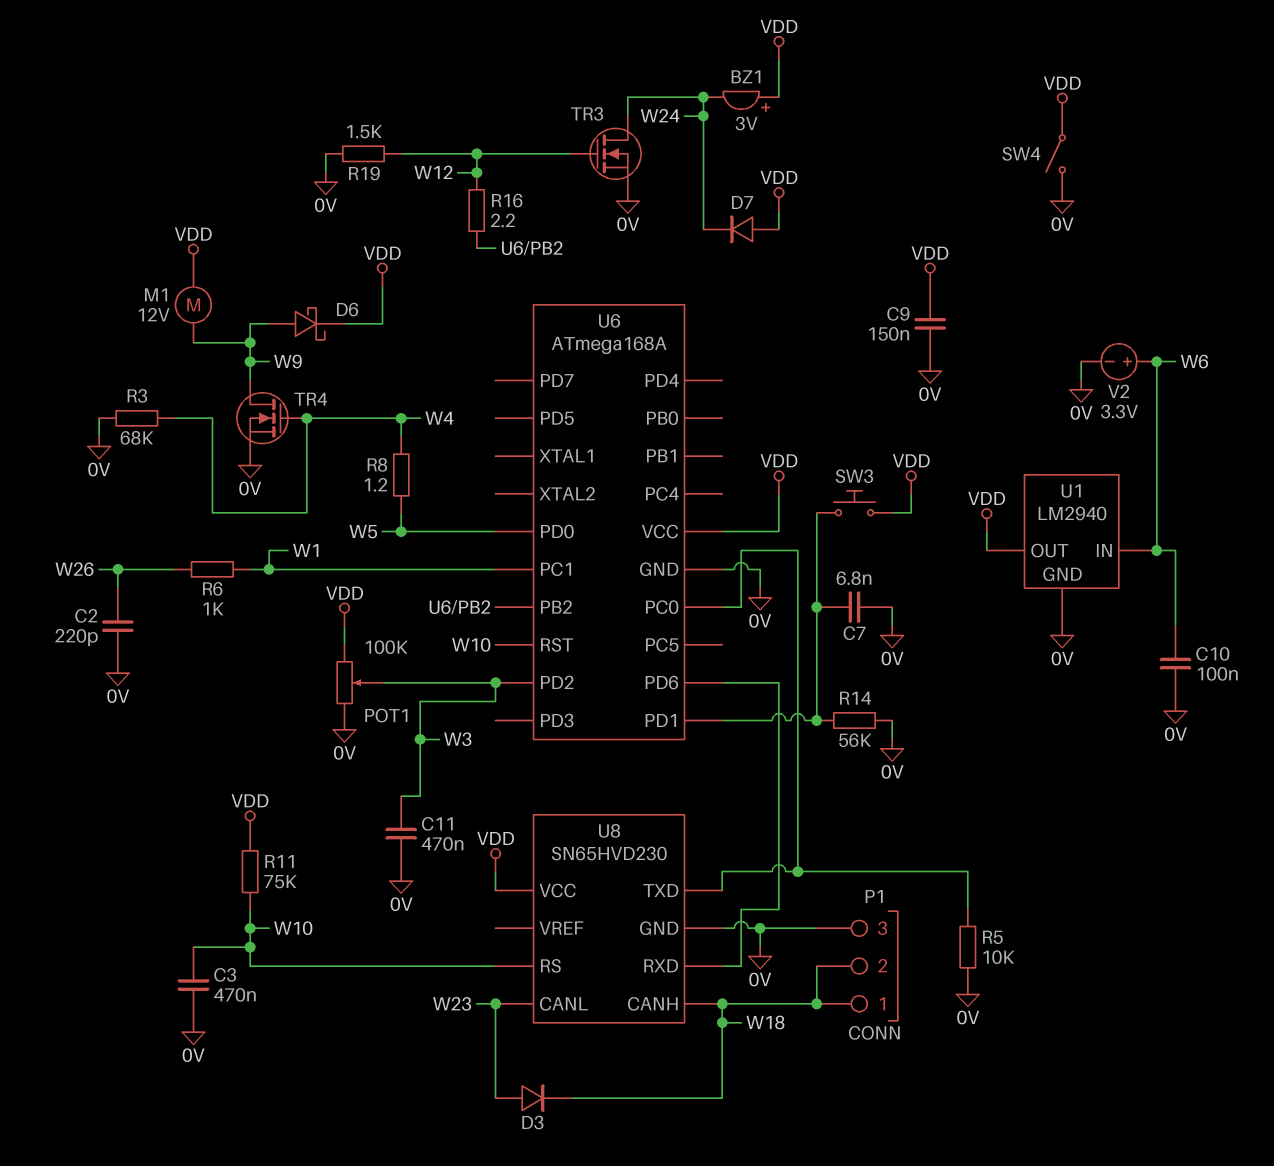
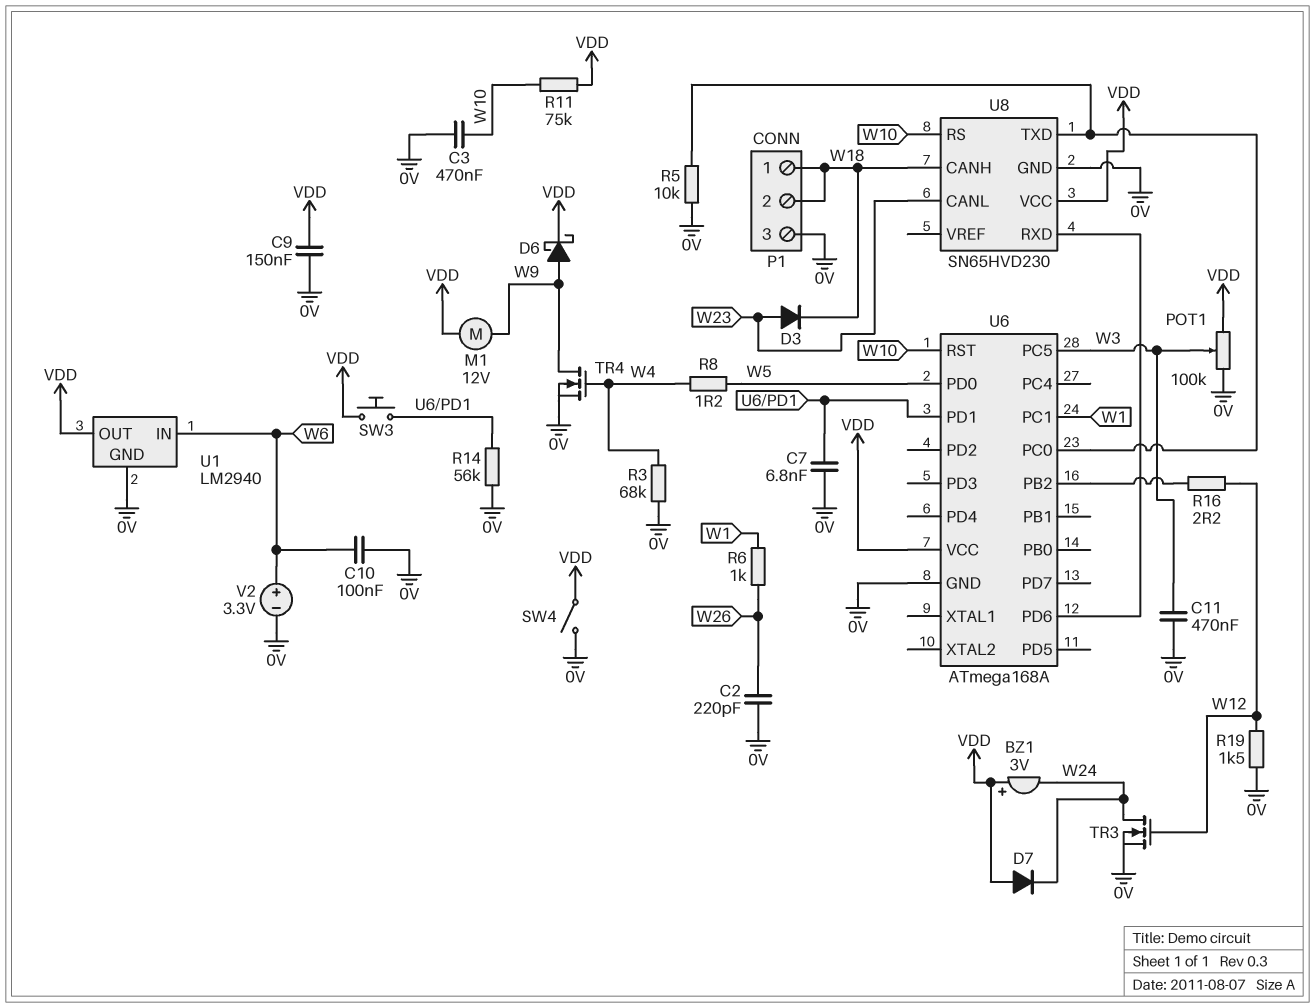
U6 pin PC5: none -> W3
U6 pin PD2: W3 -> none

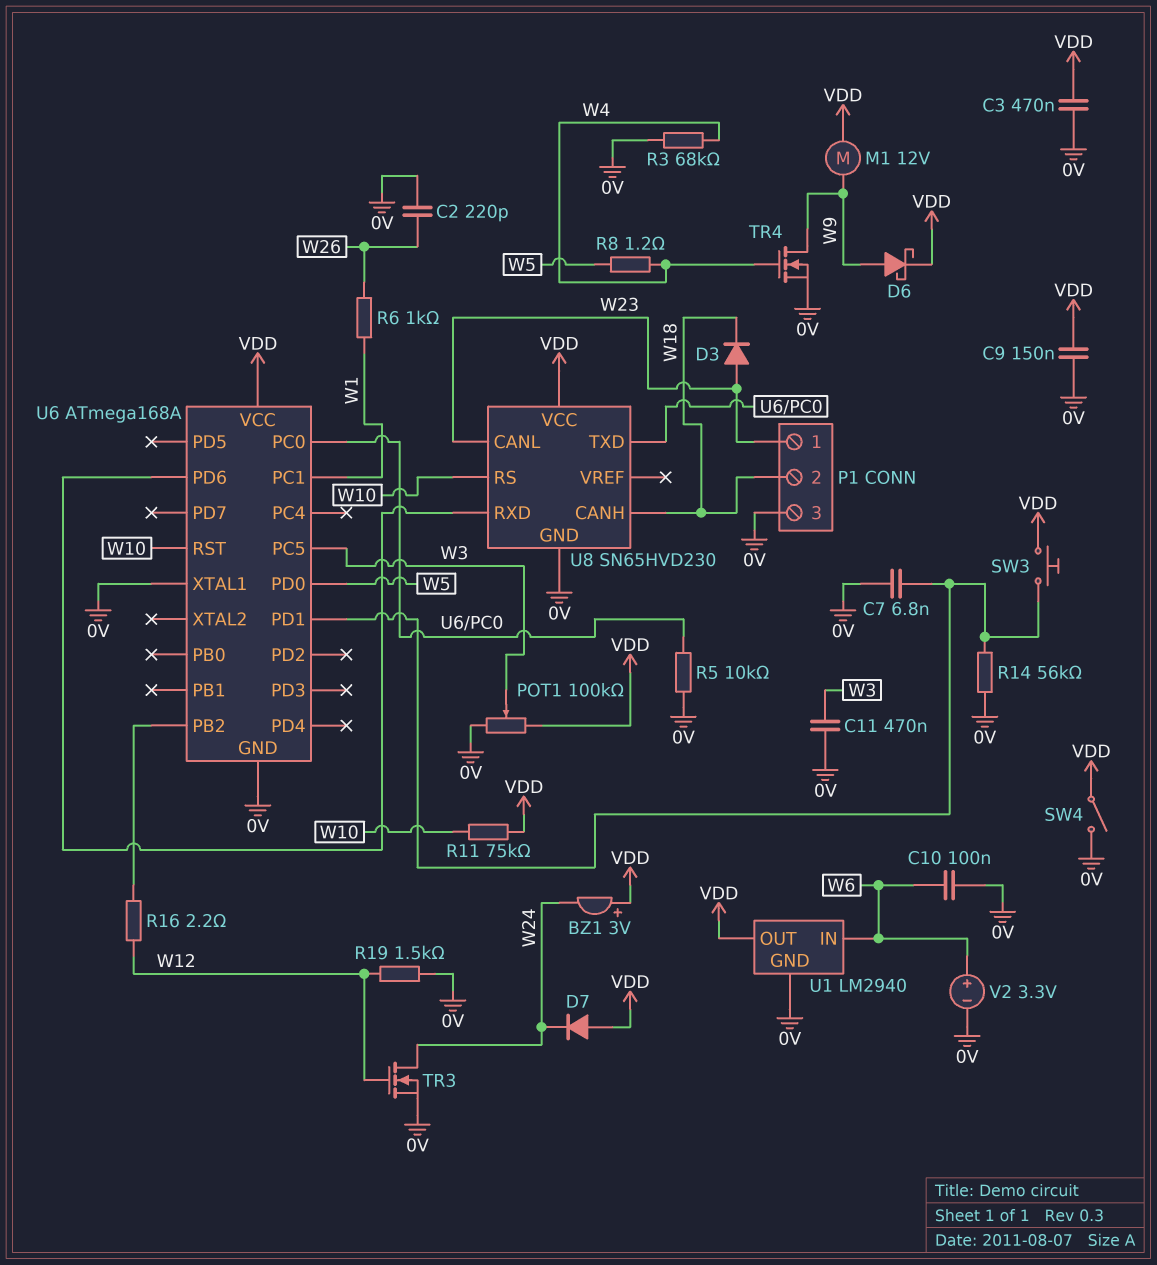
C3: 470nF (0V, W10) -> 470nF (0V, VDD)
P1 pin 1: W18 -> W23
U6 pin XTAL1: none -> 0V

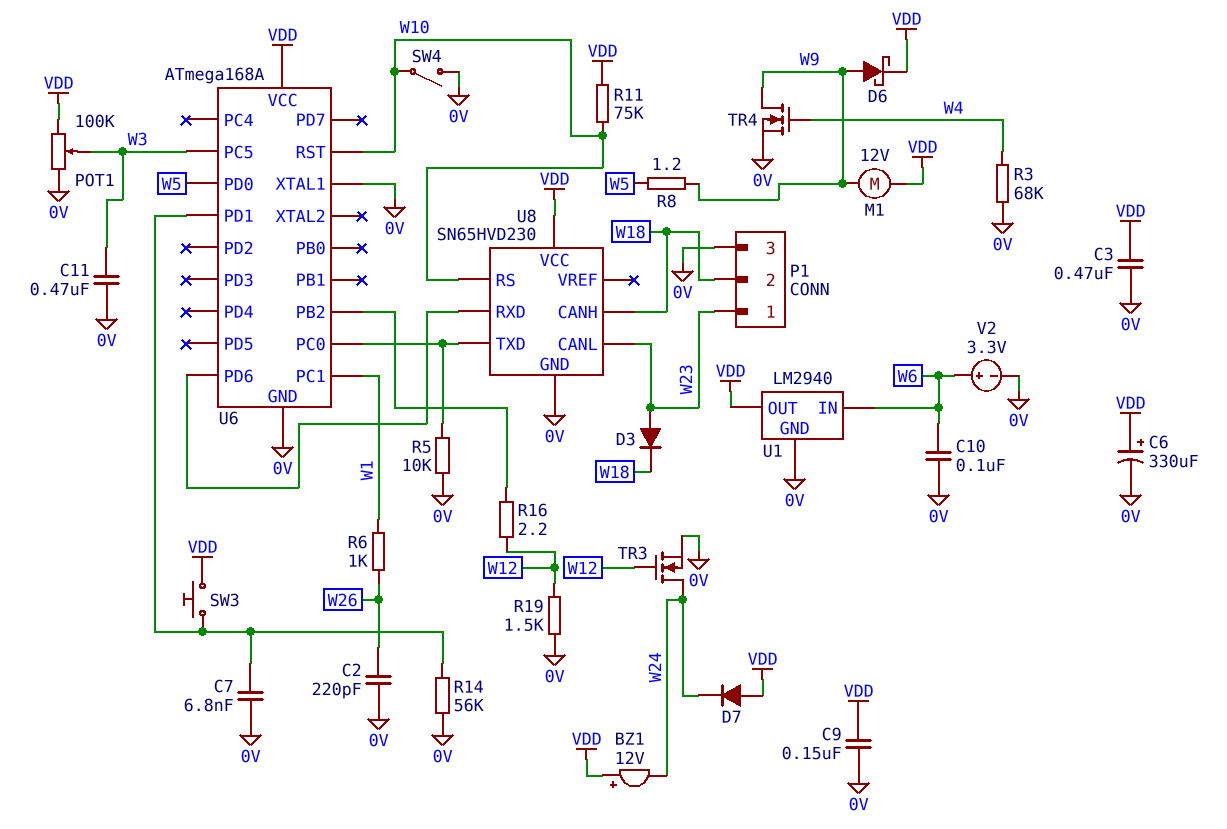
BZ1: buzzer 3V (plus VDD, minus W24) -> buzzer 12V (plus VDD, minus W24)
C6: none -> 330uF (plus VDD, minus 0V)
R8: 1.2 (W4, W5) -> 1.2 (W5, W9)
SW4: switch (0V, VDD) -> switch (0V, W10)

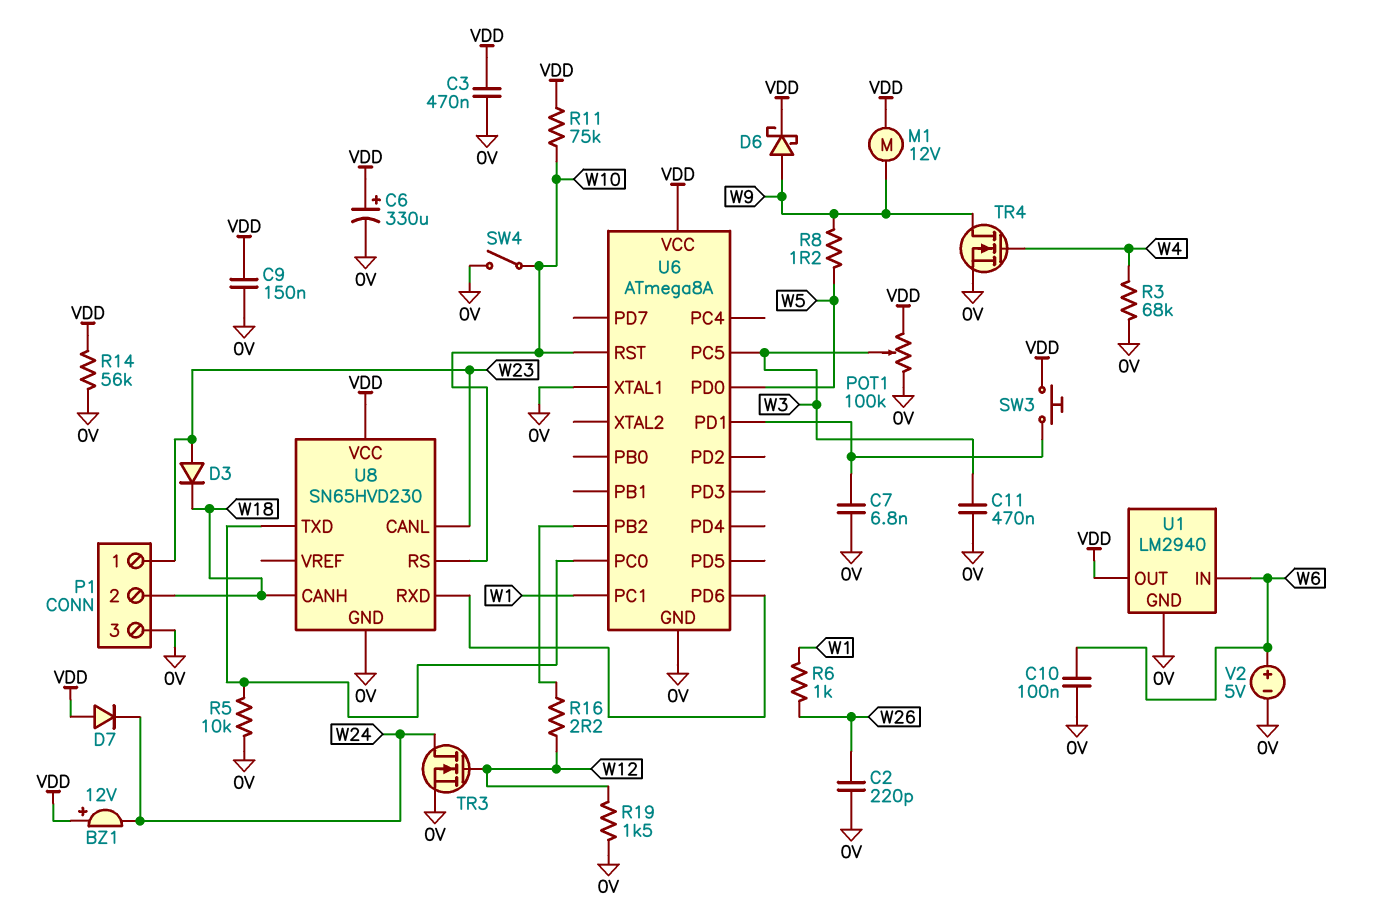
R14: 56k (0V, U6/PD1) -> 56k (0V, VDD)
U6: ATmega168A -> ATmega8A
V2: 3.3V (plus W6, minus 0V) -> 5V (plus W6, minus 0V)

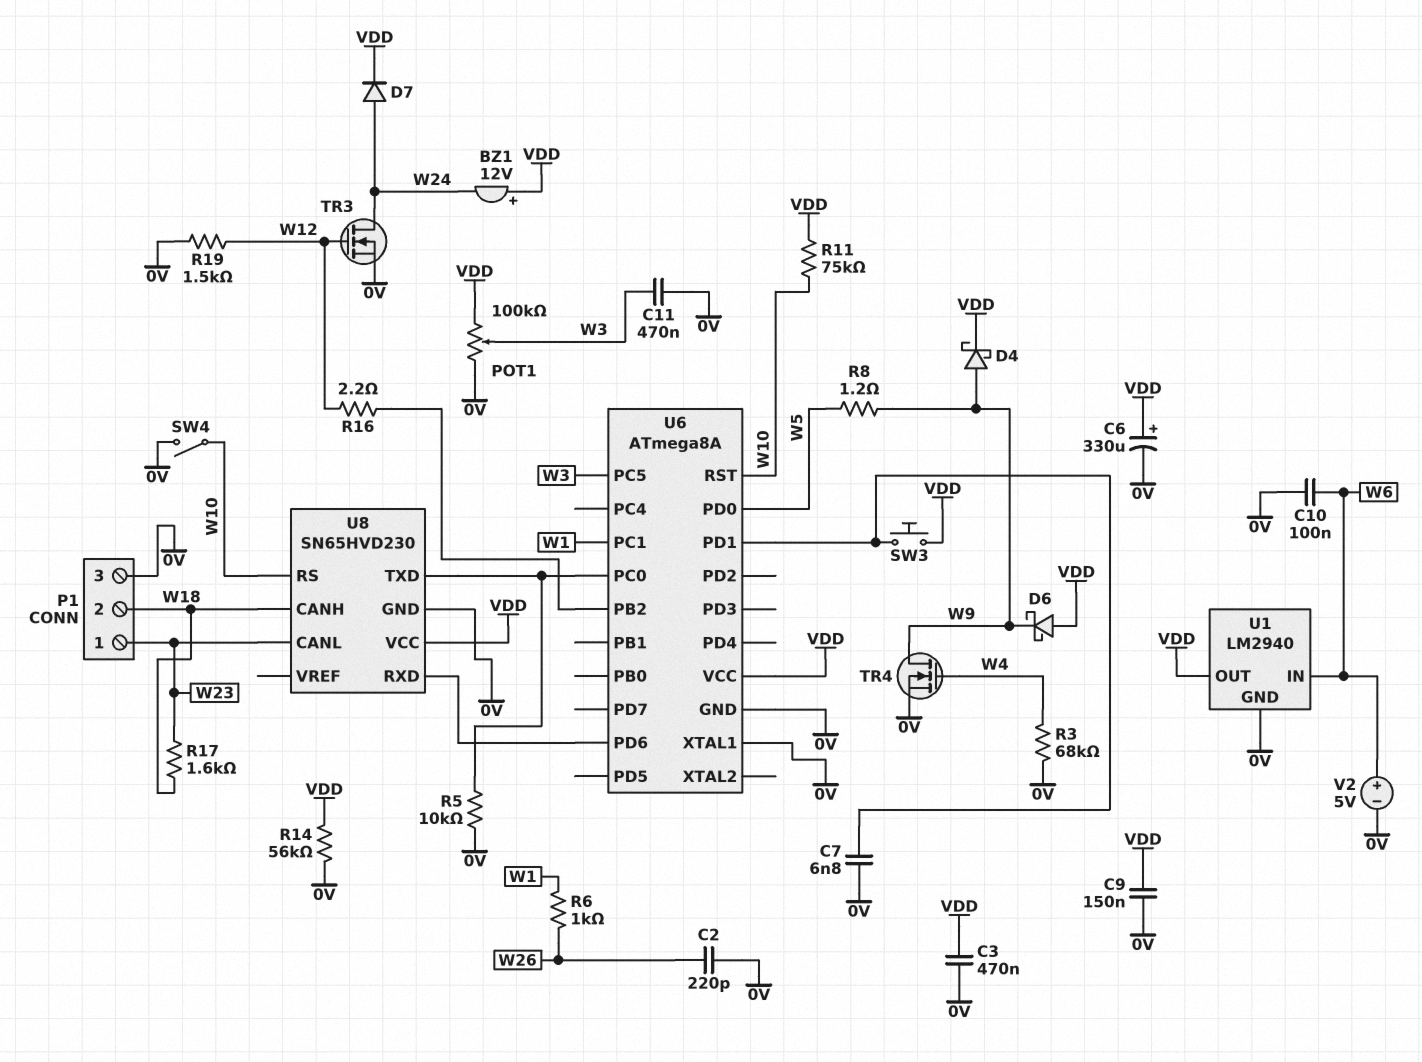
D3: diode (A W23, K W18) -> none
D4: none -> schottky (A W9, K VDD)
D6: schottky (A W9, K VDD) -> schottky (A VDD, K W9)
D7: diode (A VDD, K W24) -> diode (A W24, K VDD)
M1: motor 12V (VDD, W9) -> none
R17: none -> 1.6k (W18, W23)

